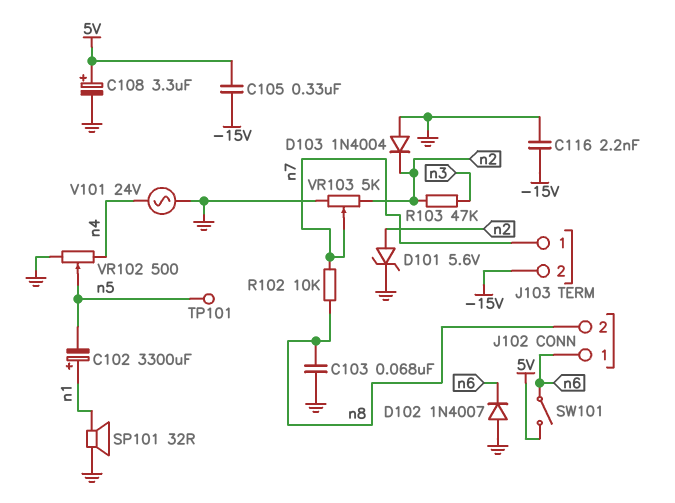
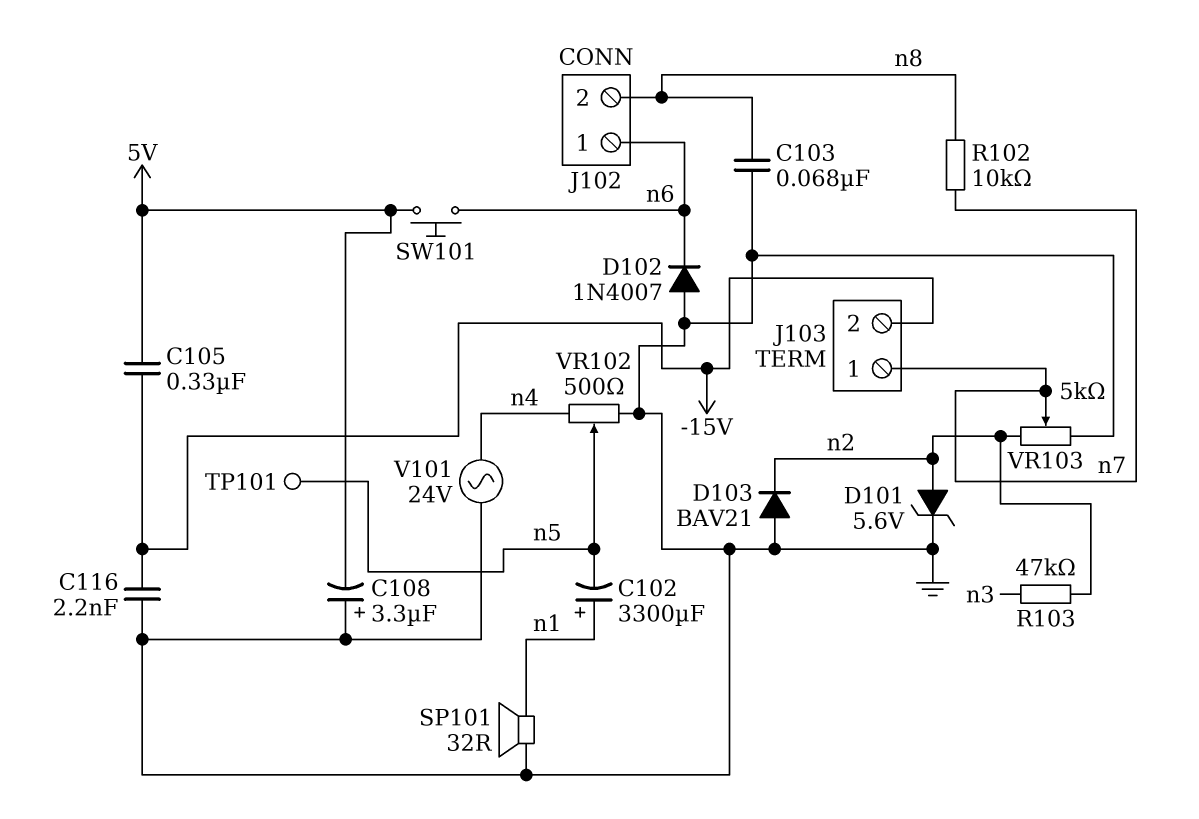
C108: 3.3uF (plus 5V, minus GND) -> 3.3uF (plus GND, minus 5V)
D103: diode 1N4004 (A GND, K n2) -> diode BAV21 (A GND, K n2)
SW101: switch (5V, n6) -> button (5V, n6)

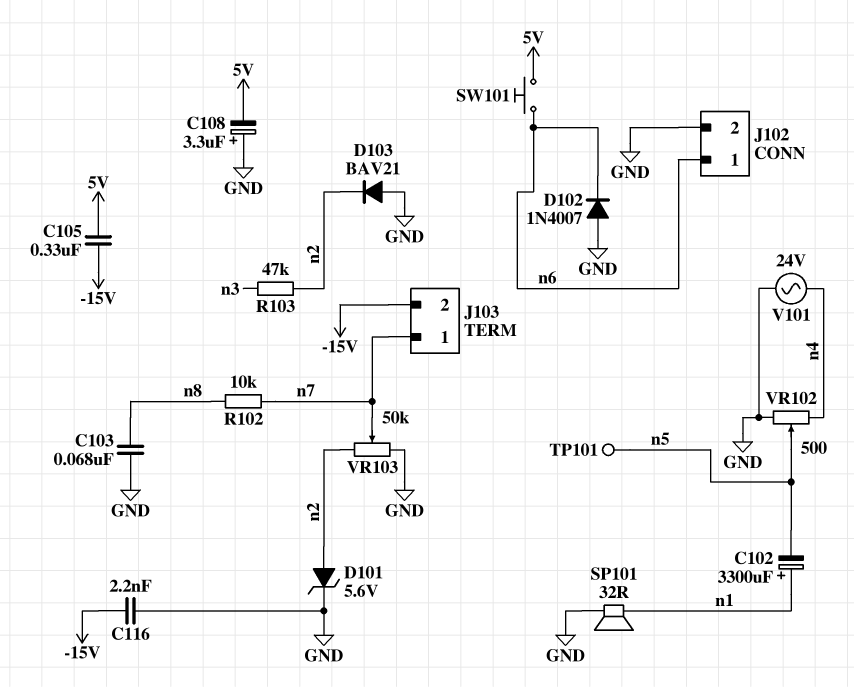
J102 pin 2: n8 -> GND
VR103: 5k (GND, n2, wiper n7) -> 50k (GND, n2, wiper n7)

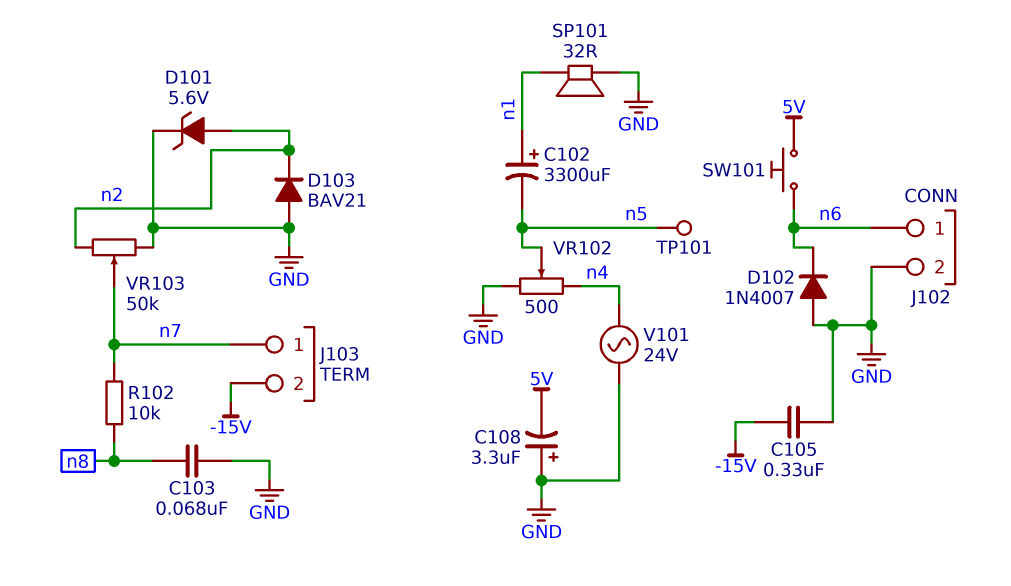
C105: 330nF (-15V, 5V) -> 330nF (-15V, GND)
C116: 2.2nF (-15V, GND) -> none
R103: 47k (n2, n3) -> none

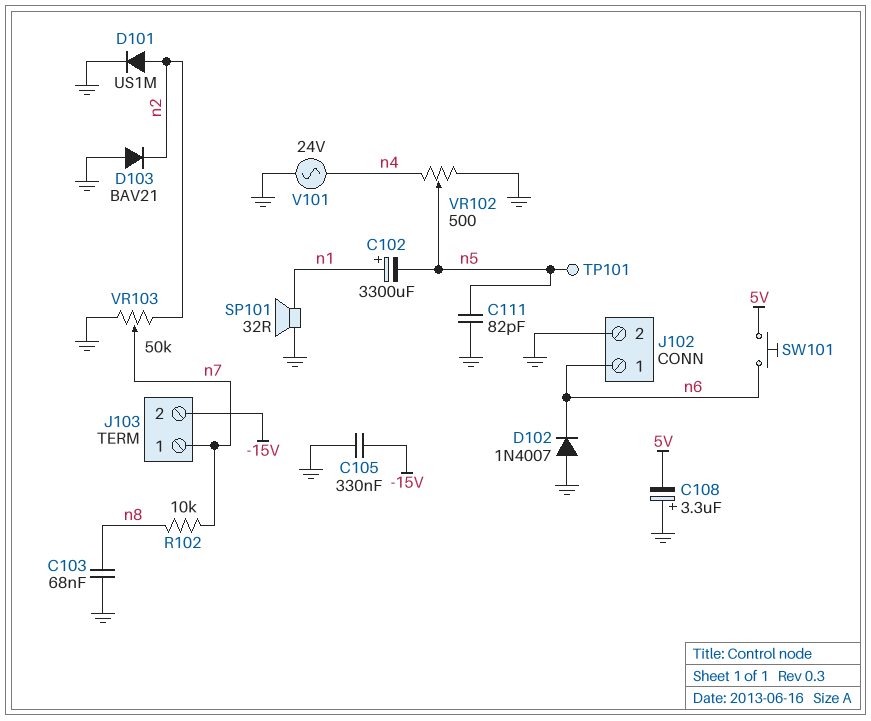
C111: none -> 82pF (GND, n5)
D101: zener 5.6V (A n2, K GND) -> diode US1M (A n2, K GND)

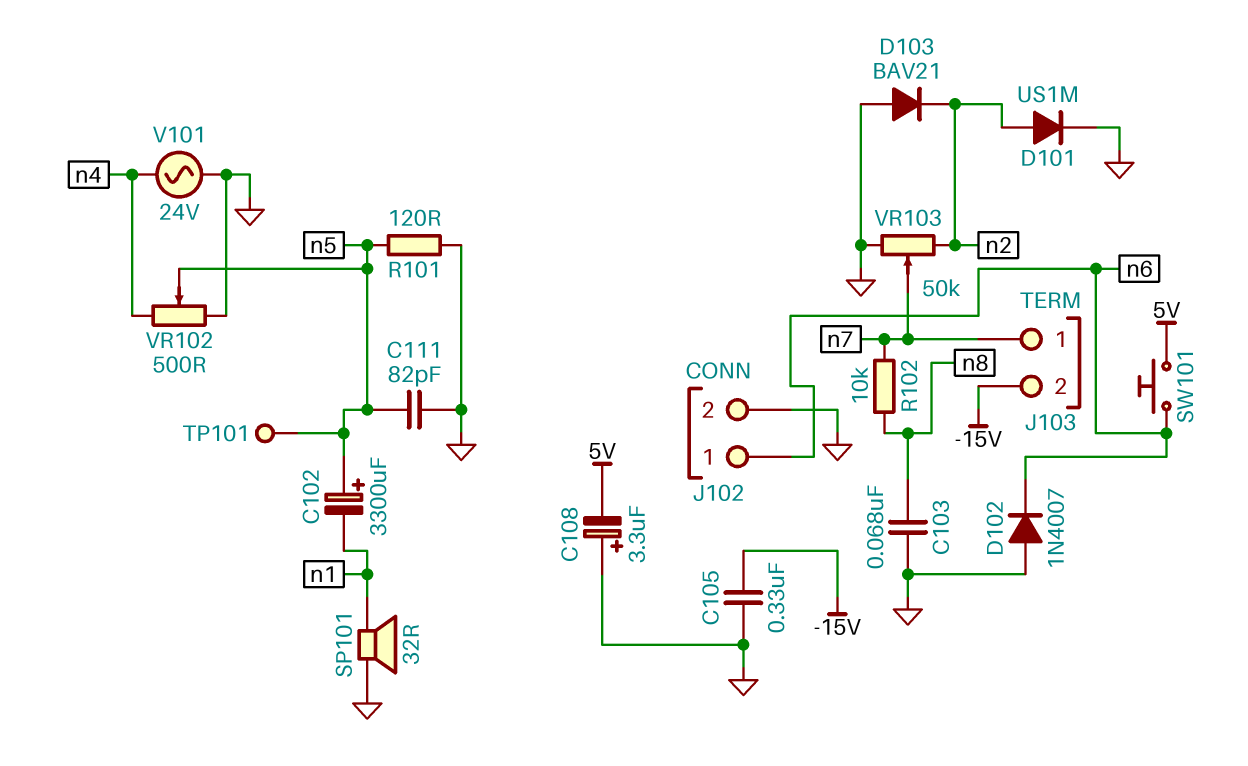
C102: 3300uF (plus n1, minus n5) -> 3300uF (plus n5, minus n1)
R101: none -> 120 (GND, n5)

